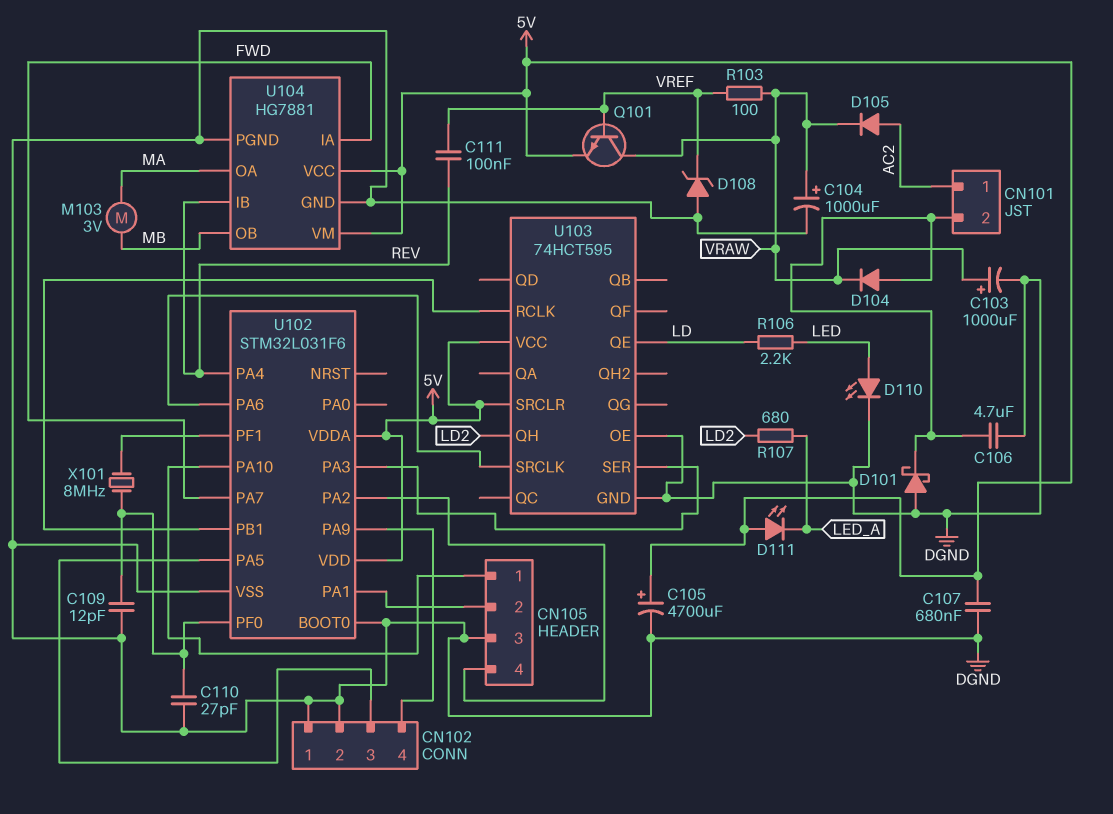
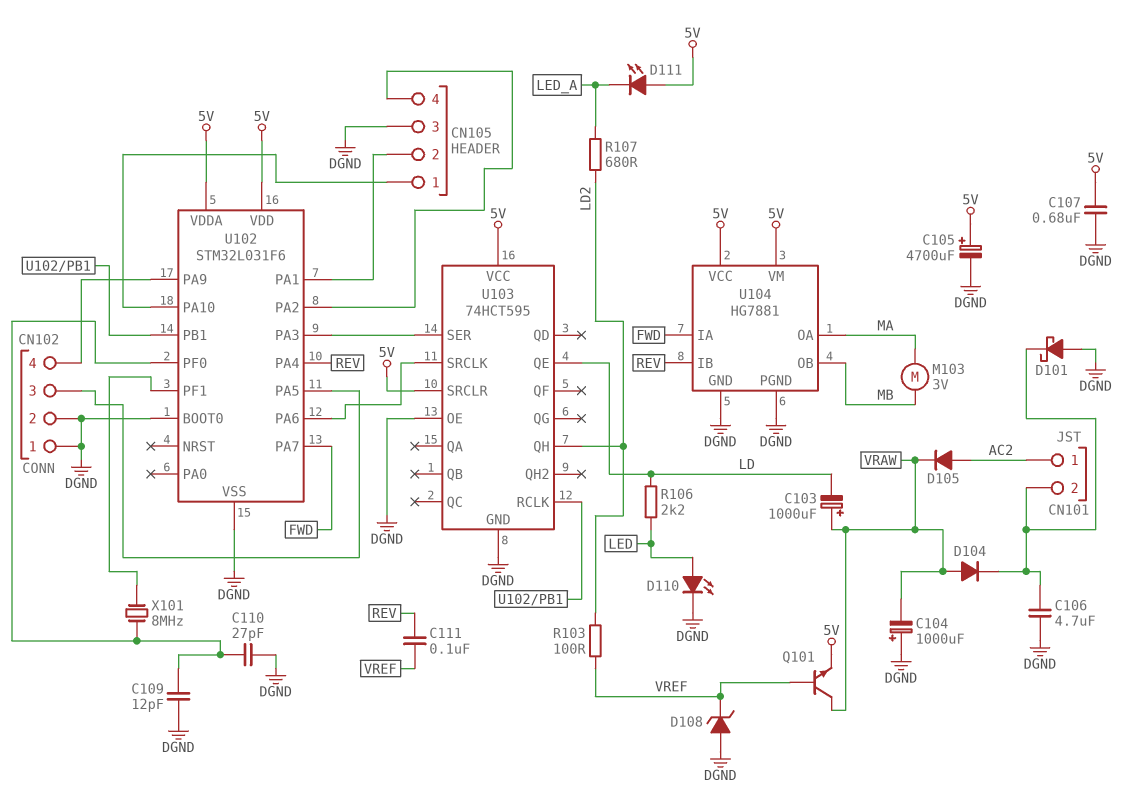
C103: 1000uF (plus VRAW, minus DGND) -> 1000uF (plus VRAW, minus LD)
C104: 1000uF (plus VRAW, minus DGND) -> 1000uF (plus DGND, minus VRAW)
D104: diode (A CN101/2, K VRAW) -> diode (A VRAW, K CN101/2)
R103: 100 (VRAW, VREF) -> 100 (LD2, VREF)

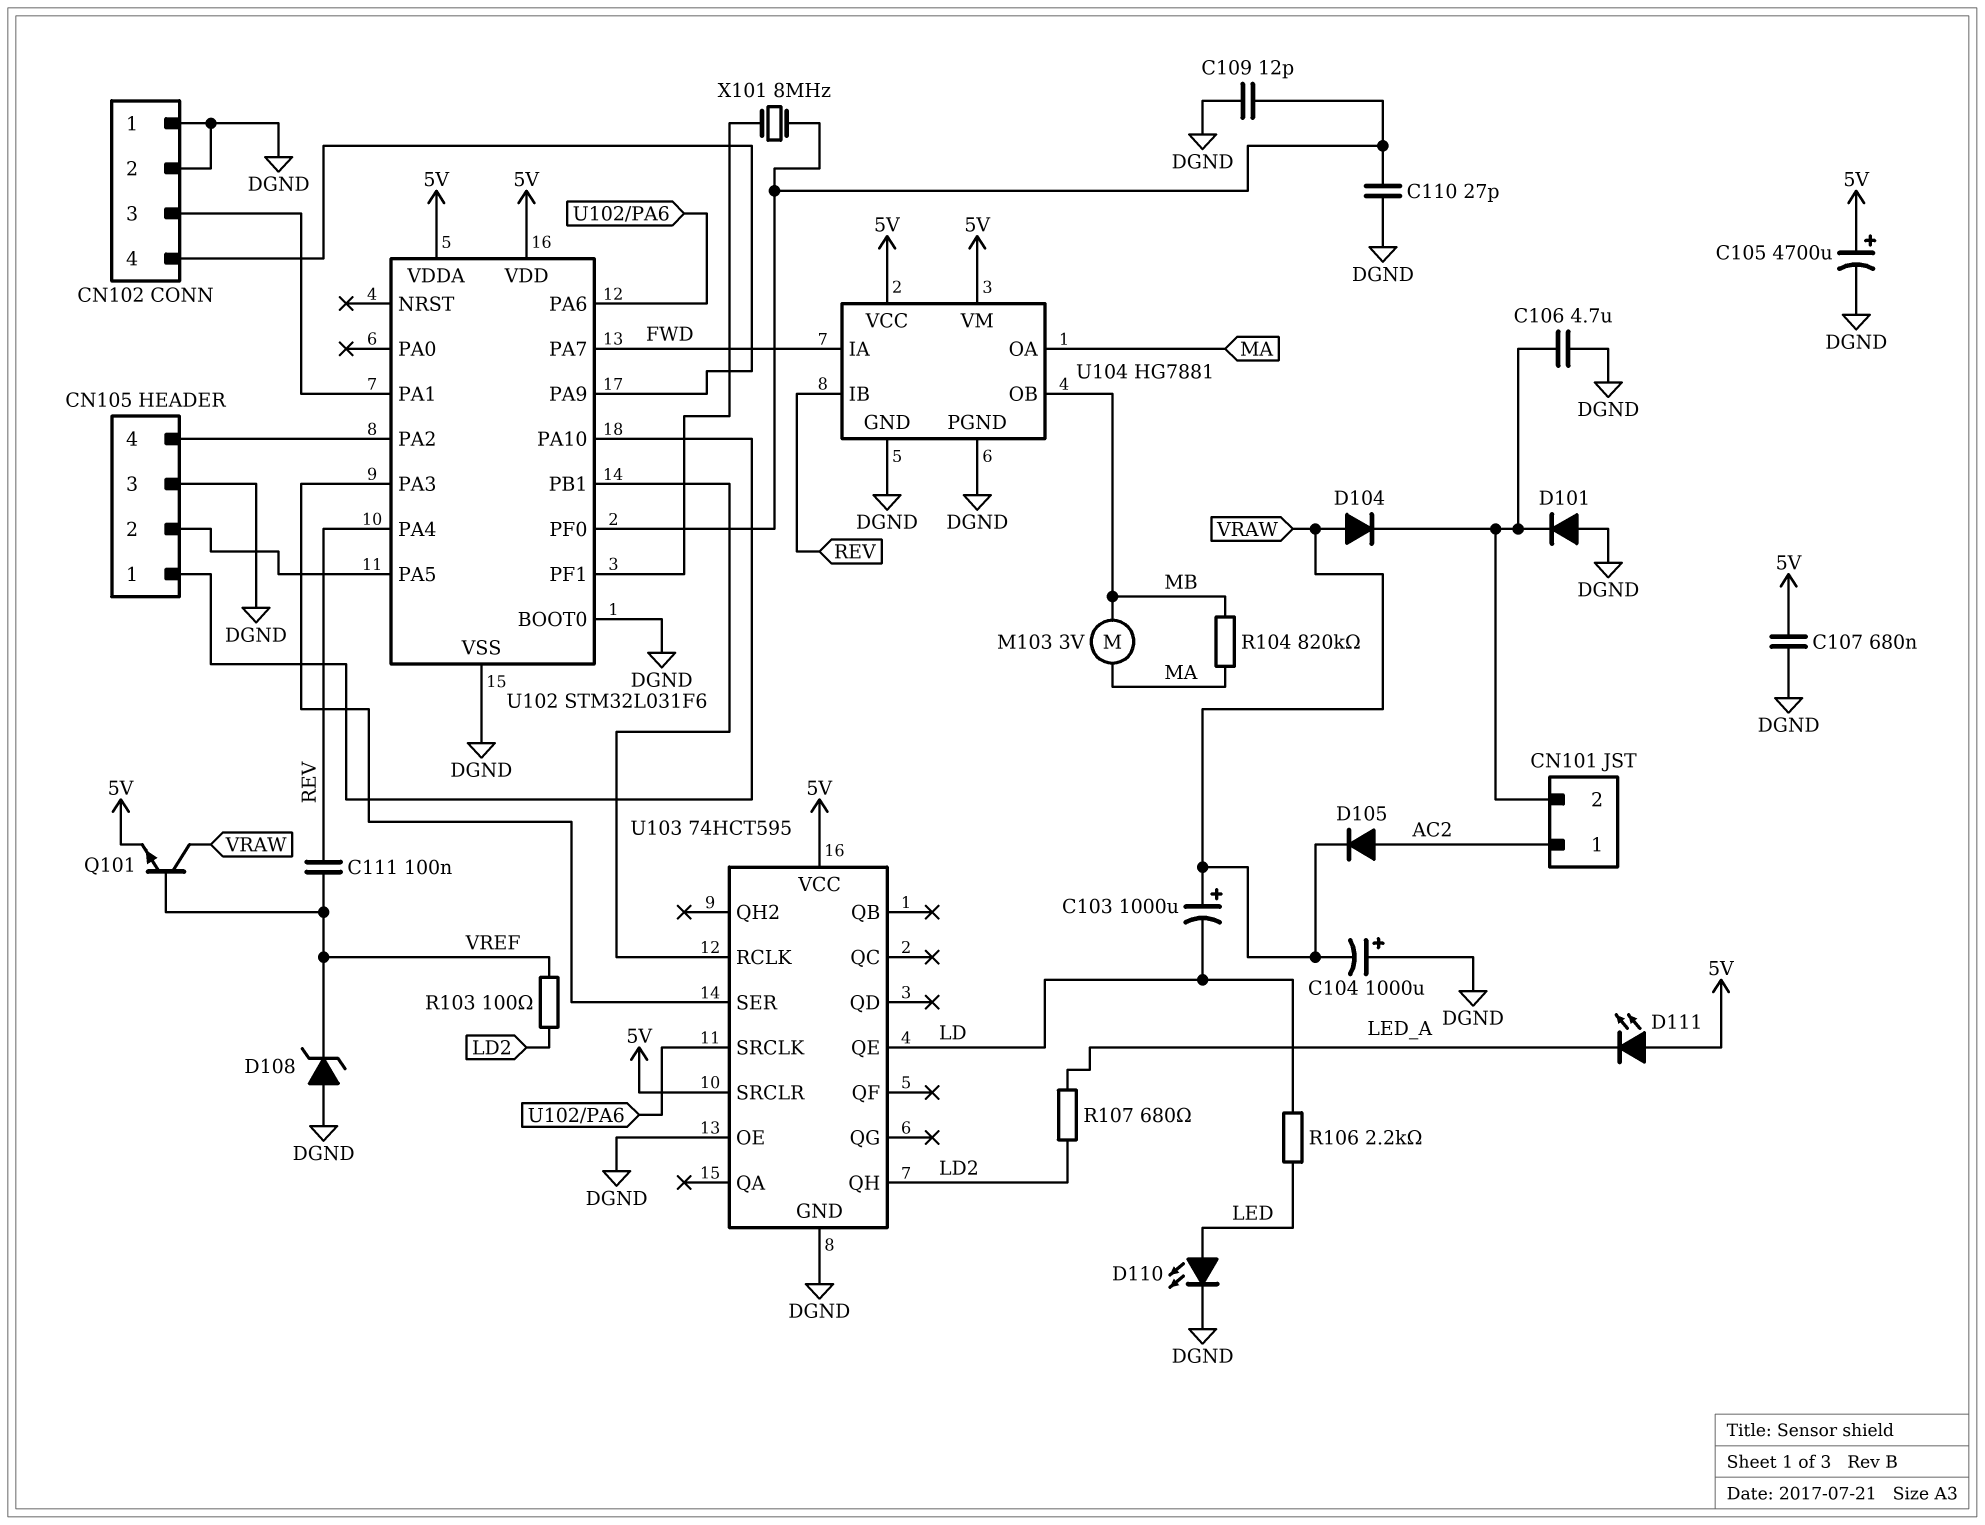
D101: schottky (A DGND, K CN101/2) -> diode (A DGND, K CN101/2)
R104: none -> 820k (MA, MB)
U102 pin PA1: CN105/2 -> CN102/3
U102 pin PA5: CN102/3 -> CN105/2

